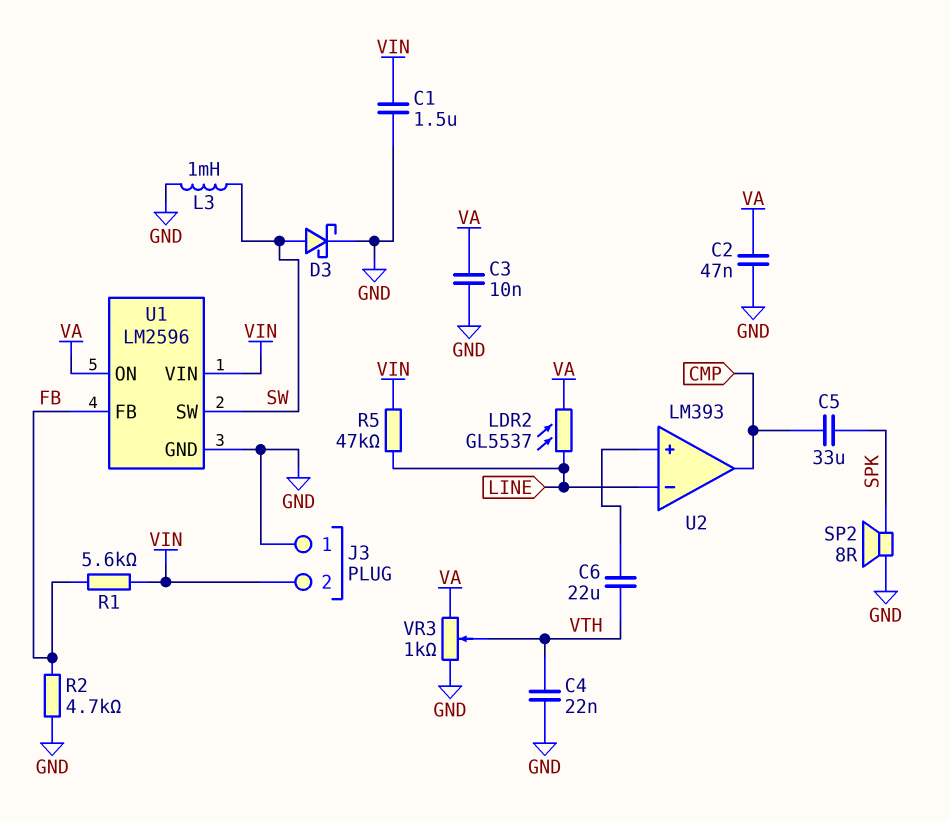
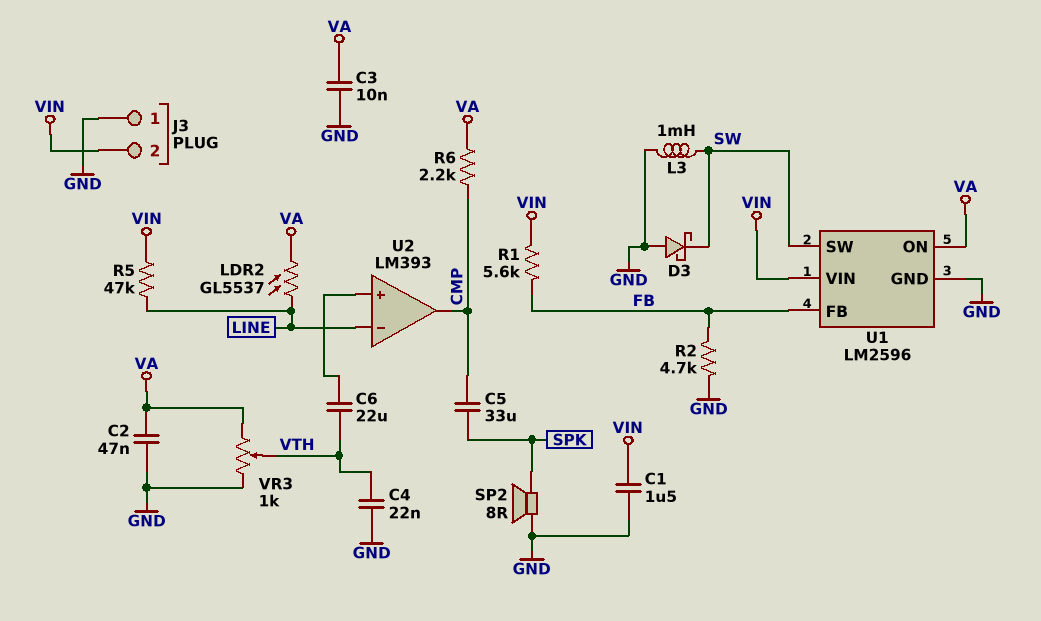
D3: schottky (A SW, K GND) -> schottky (A GND, K SW)
R6: none -> 2.2k (CMP, VA)

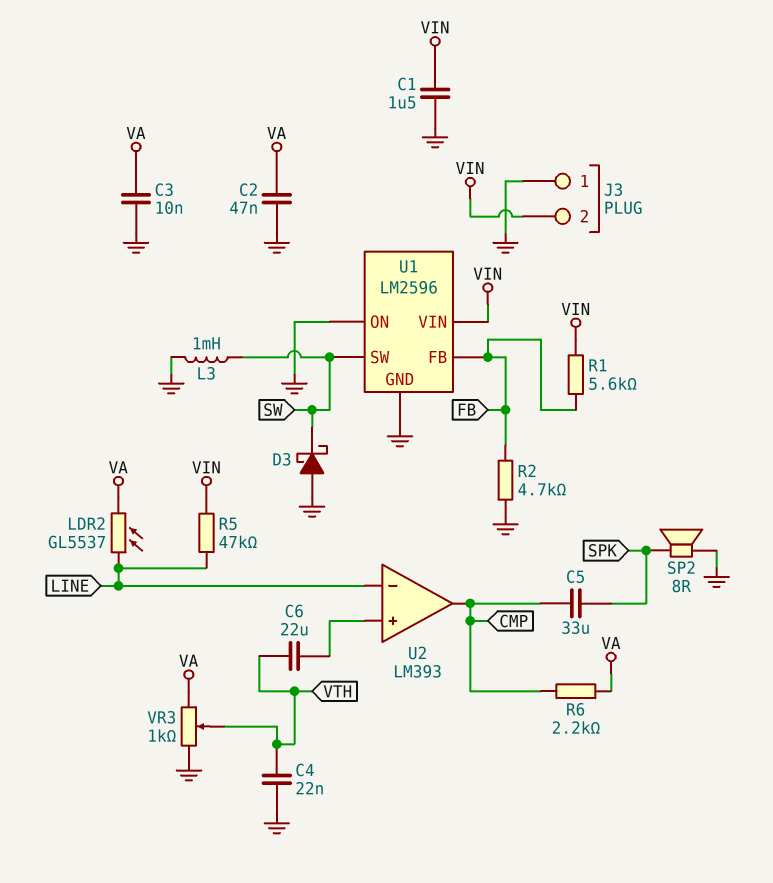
U1 pin ON: VA -> GND

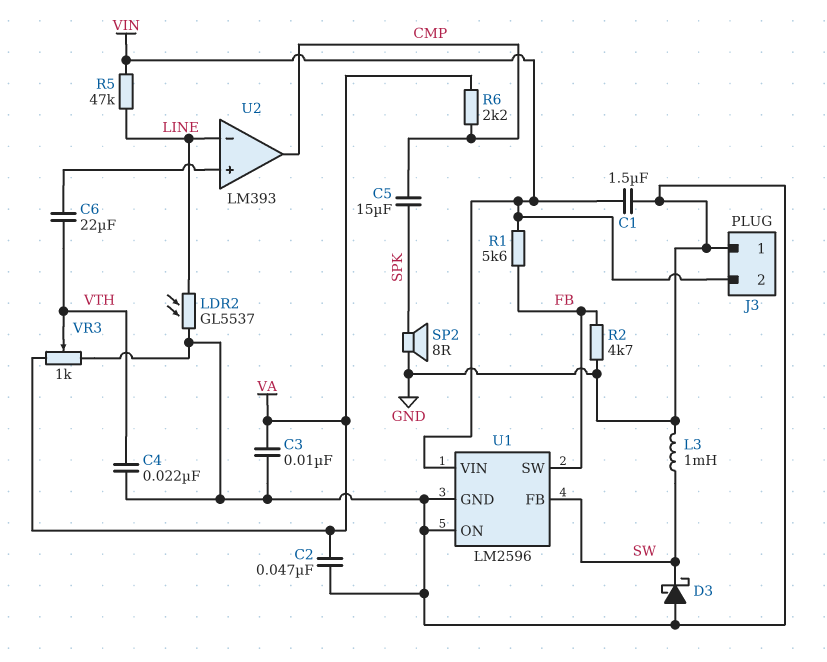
C5: 33uF (CMP, SPK) -> 15uF (CMP, SPK)
LDR2: GL5537 (LINE, VA) -> GL5537 (GND, LINE)
U1 pin FB: FB -> SW
U1 pin SW: SW -> FB

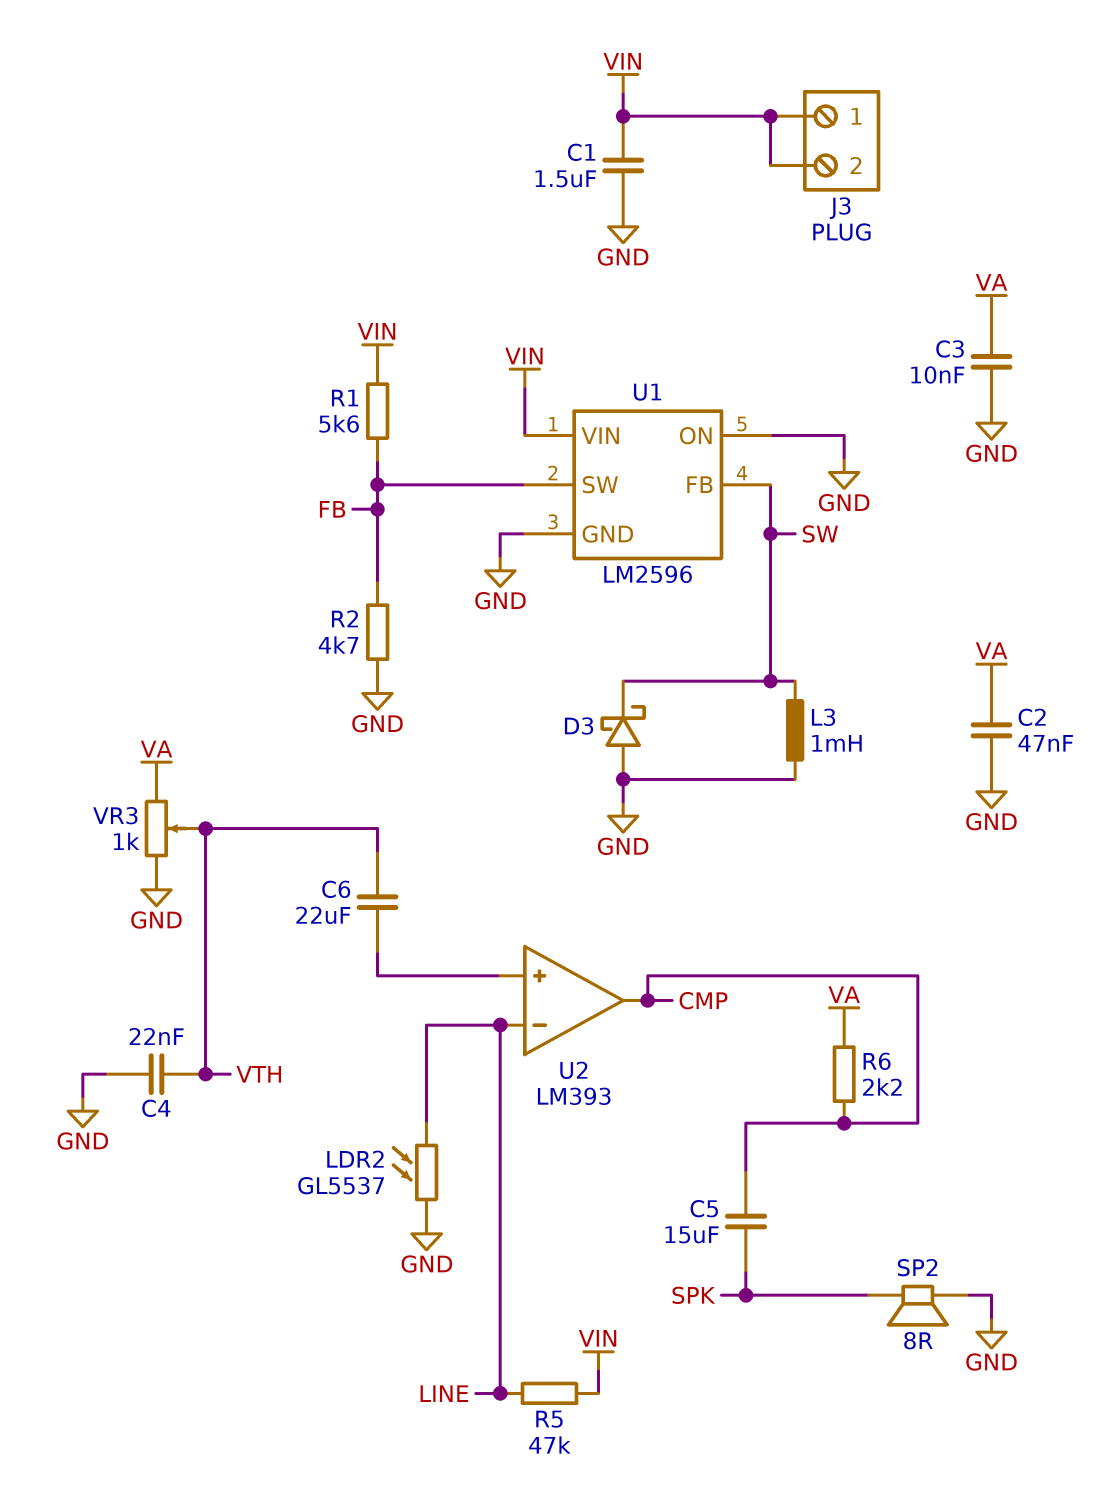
J3 pin 1: GND -> VIN

